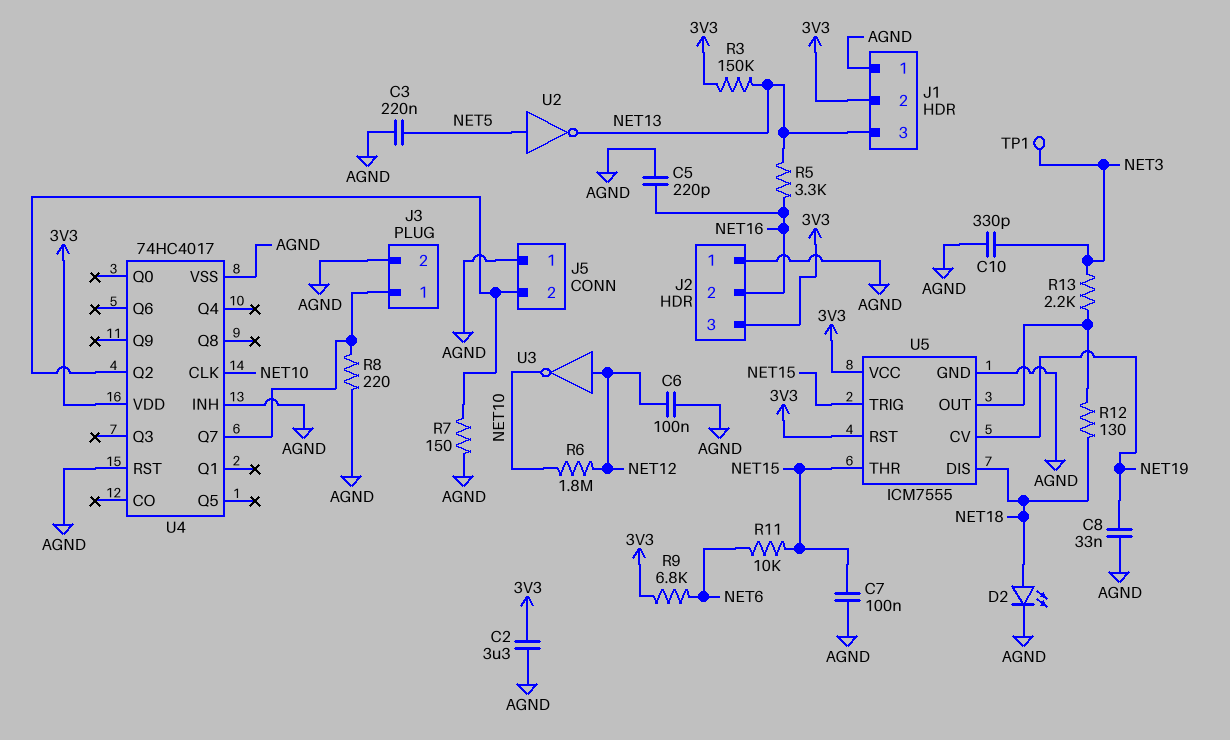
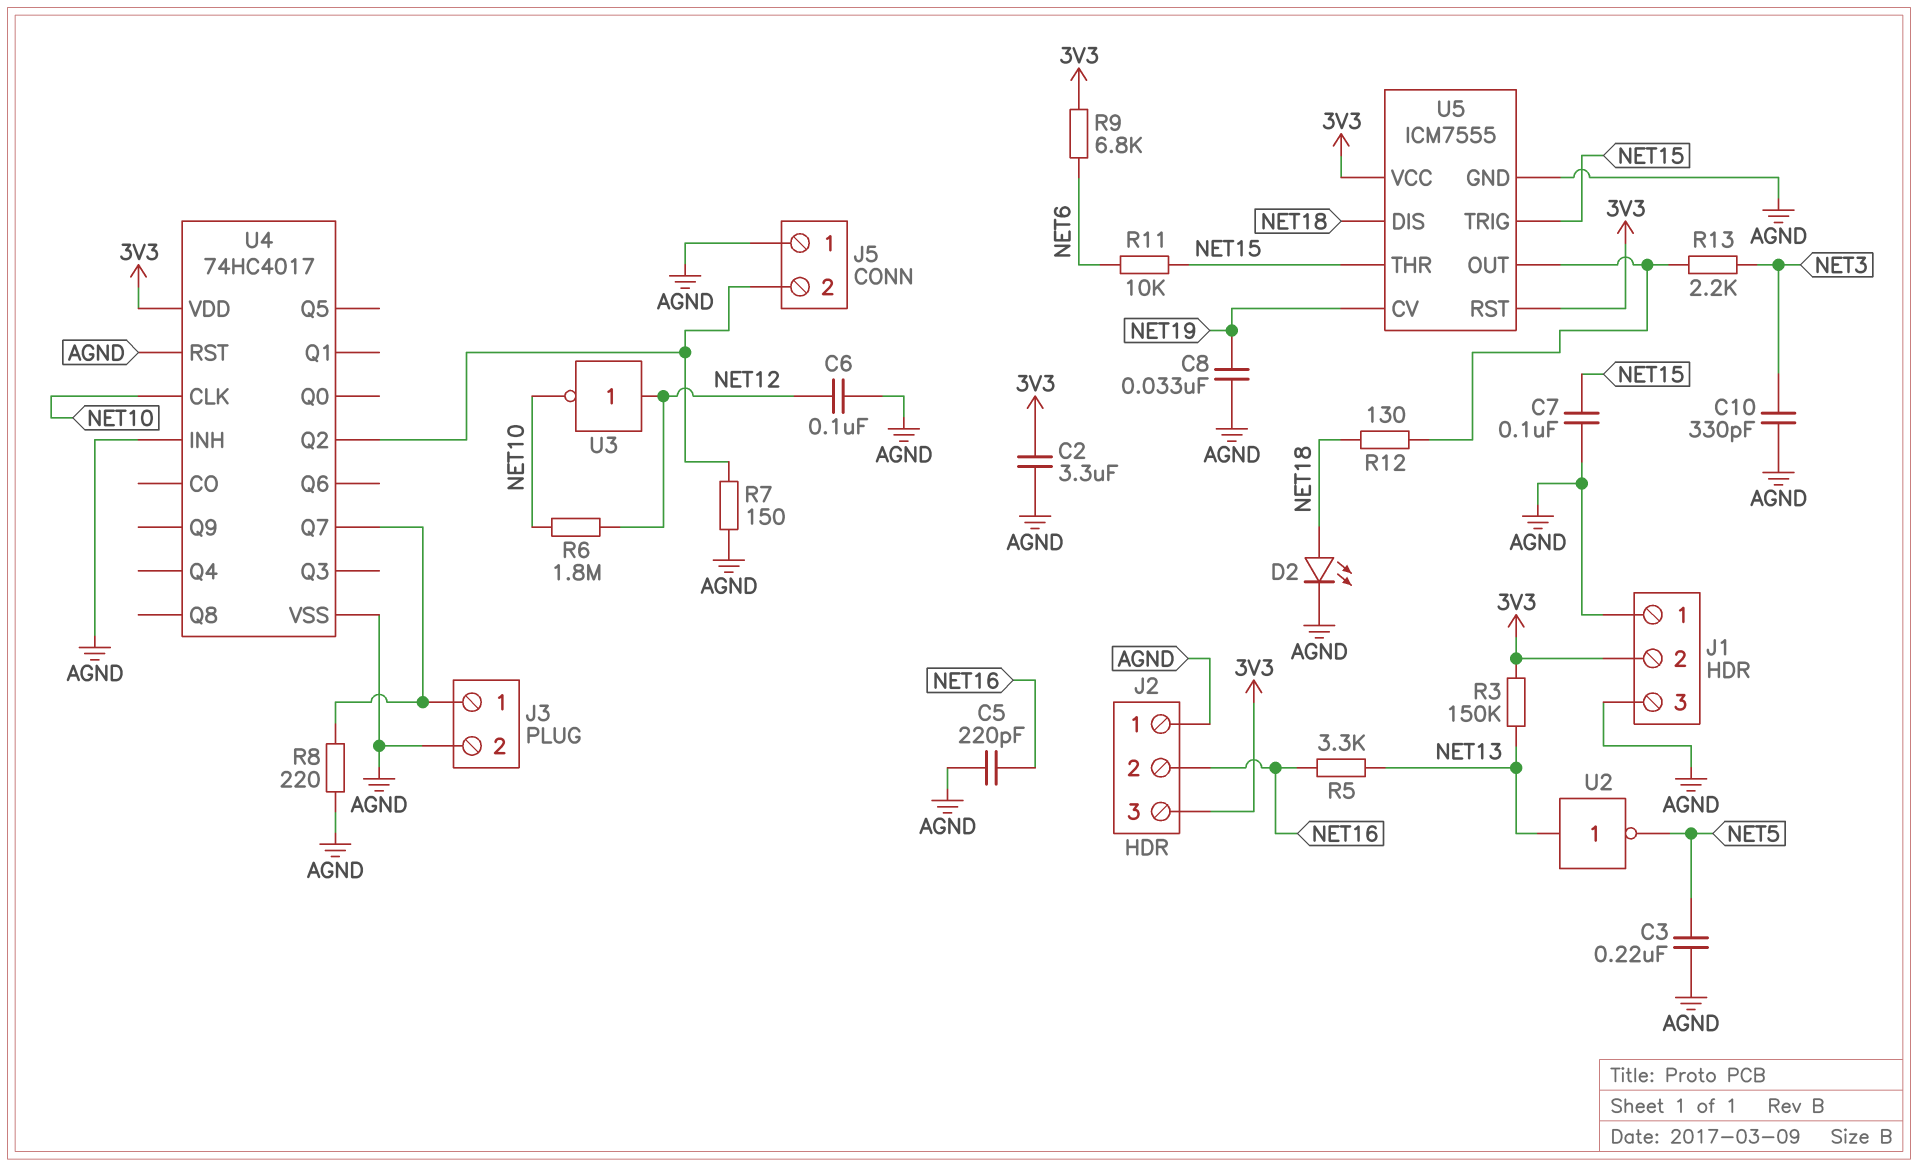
J1 pin 3: NET13 -> AGND
TP1: test point (NET3) -> none
U2: NOT (in NET5, out NET13) -> NOT (in NET13, out NET5)

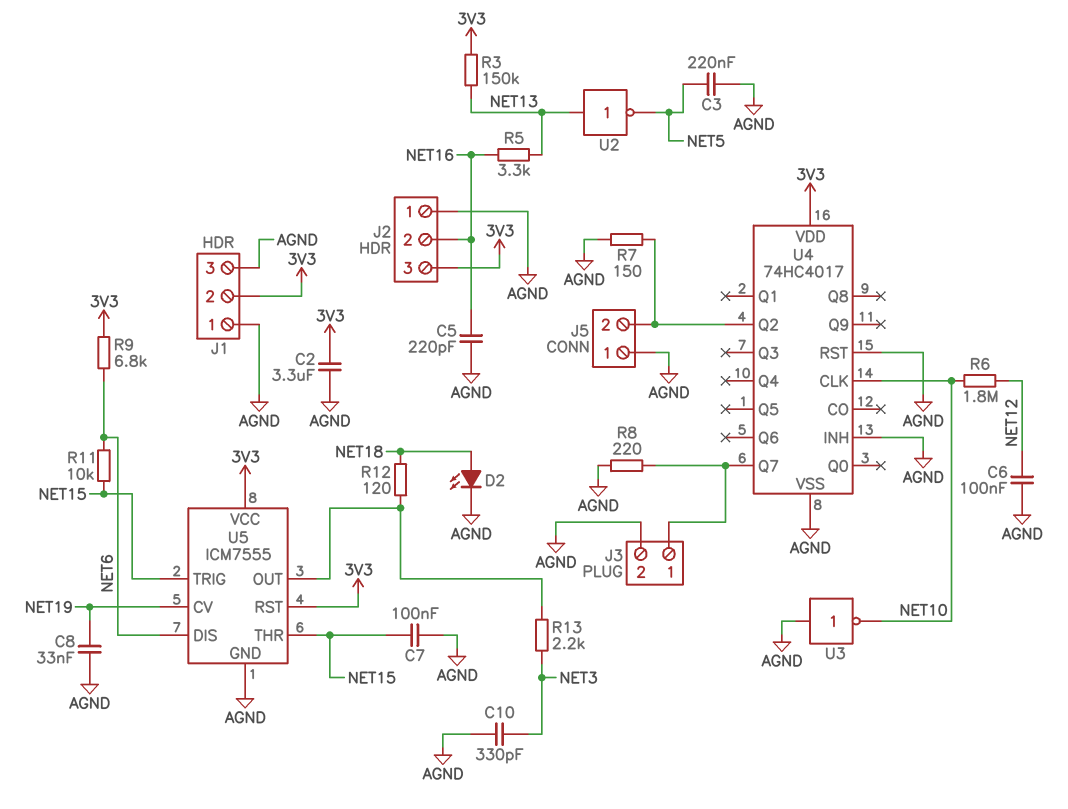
R12: 130 (NET18, U5/OUT) -> 120 (NET18, U5/OUT)
U3: NOT (in NET12, out NET10) -> NOT (in AGND, out NET10)
U5 pin DIS: NET18 -> NET6

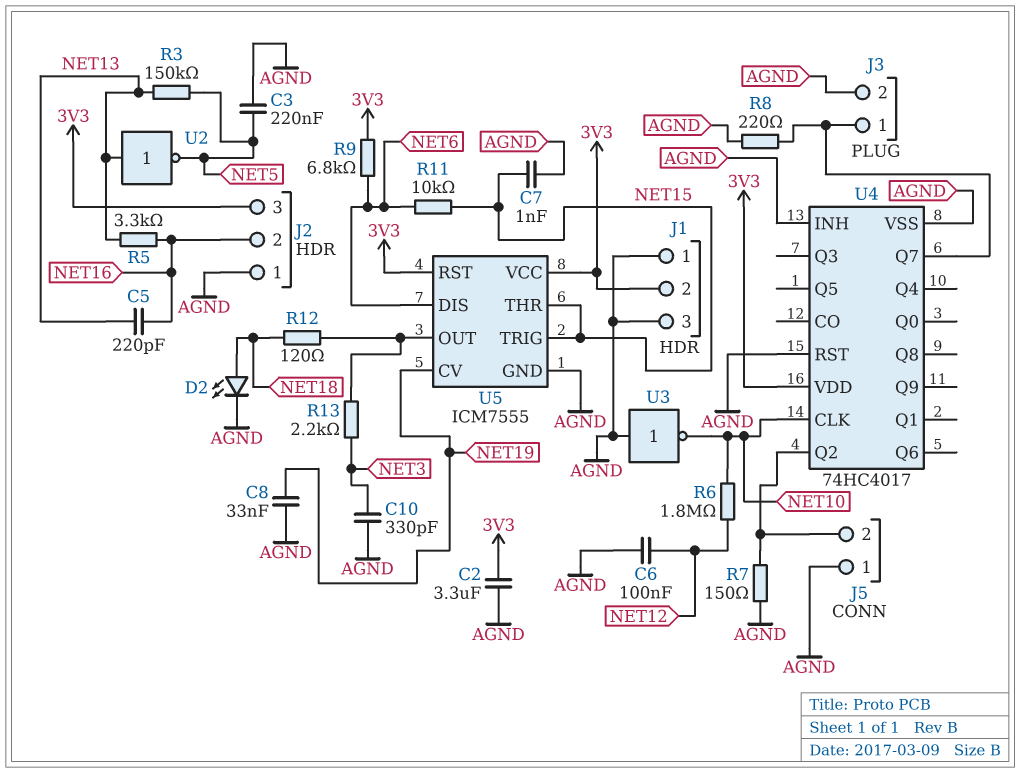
C5: 220pF (AGND, NET16) -> 220pF (NET13, NET16)
C7: 100nF (AGND, NET15) -> 1nF (AGND, NET15)
R3: 150k (3V3, NET13) -> 150k (NET5, NET13)

